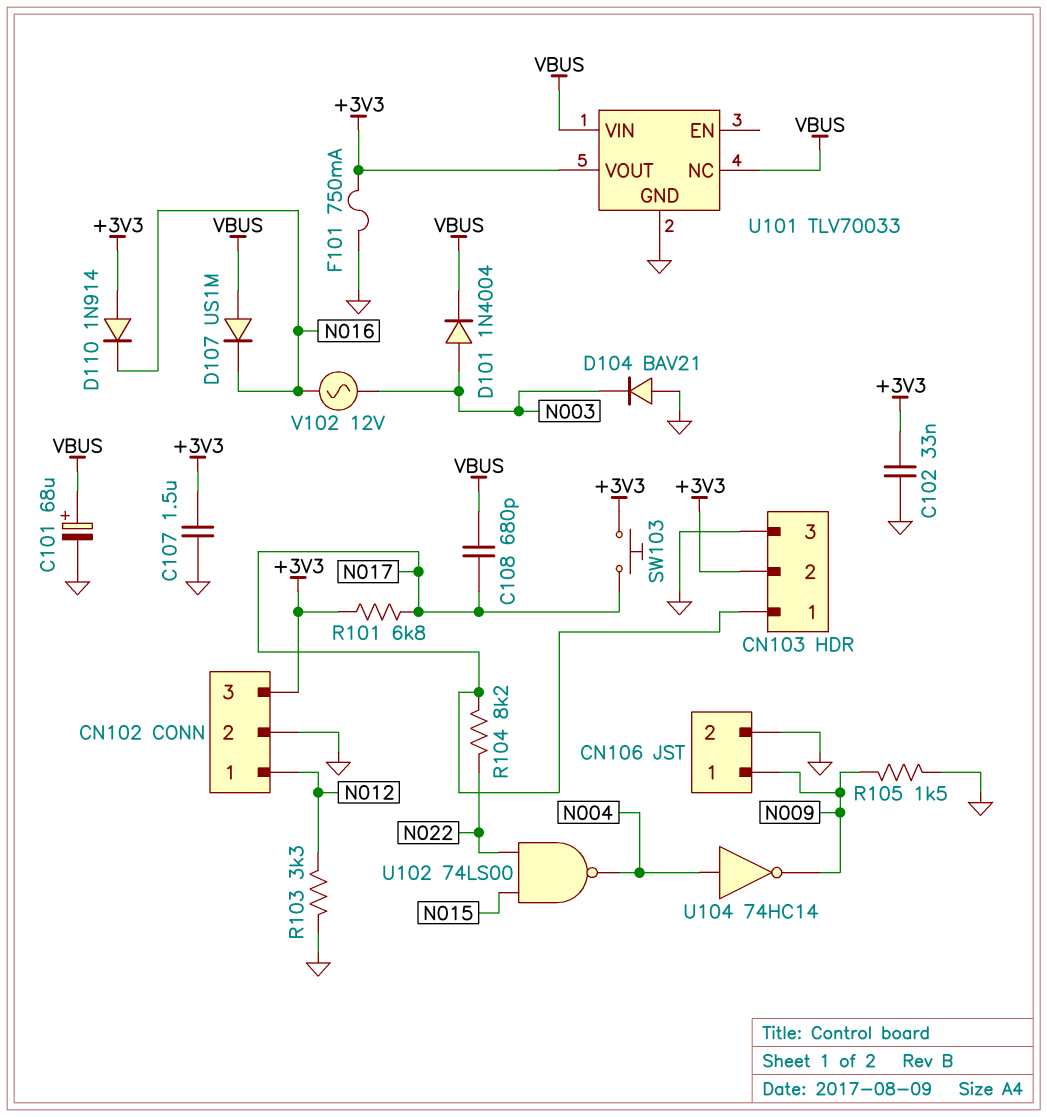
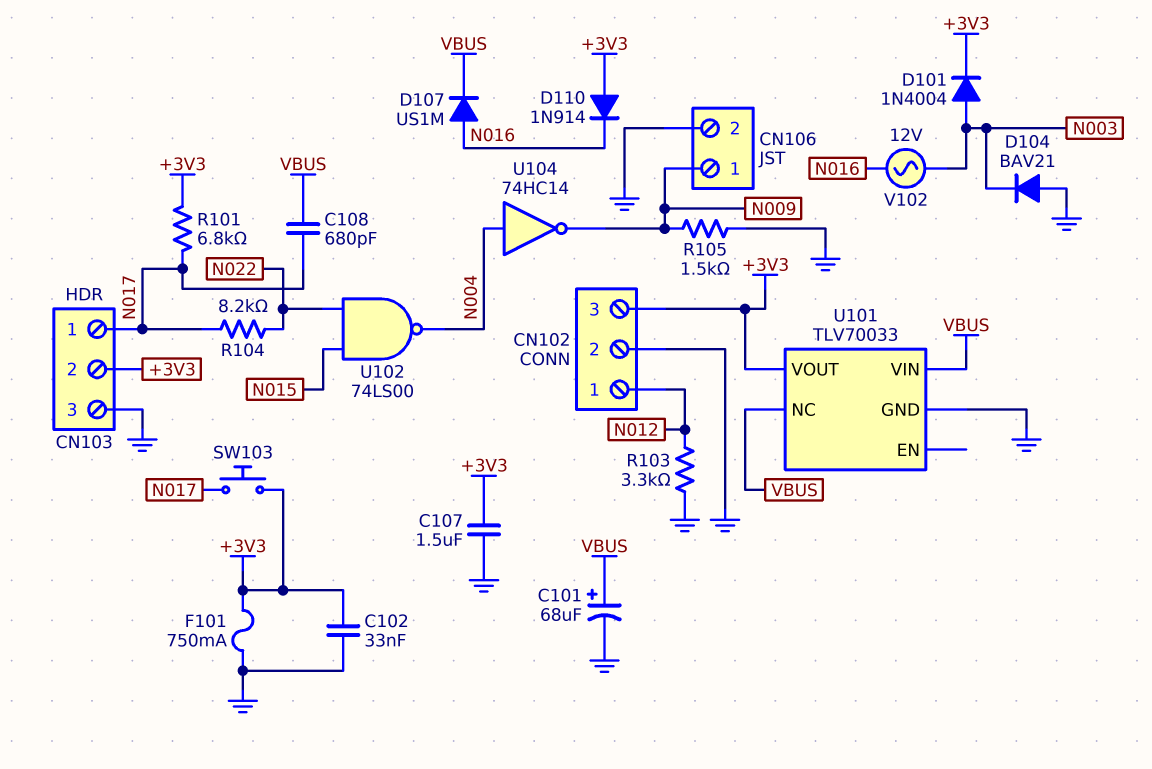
D101: diode 1N4004 (A N003, K VBUS) -> diode 1N4004 (A N003, K +3V3)
D107: diode US1M (A VBUS, K N016) -> diode US1M (A N016, K VBUS)

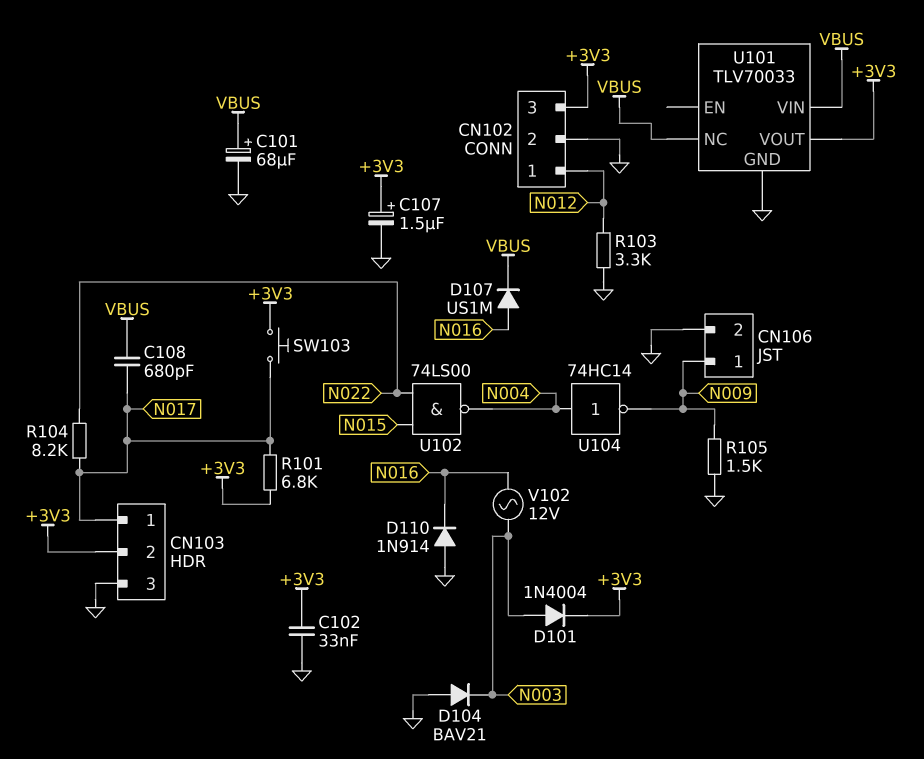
C107: 1.5uF (+3V3, GND) -> 1.5uF (plus +3V3, minus GND)
D110: diode 1N914 (A +3V3, K N016) -> diode 1N914 (A GND, K N016)
F101: 750mA (+3V3, GND) -> none

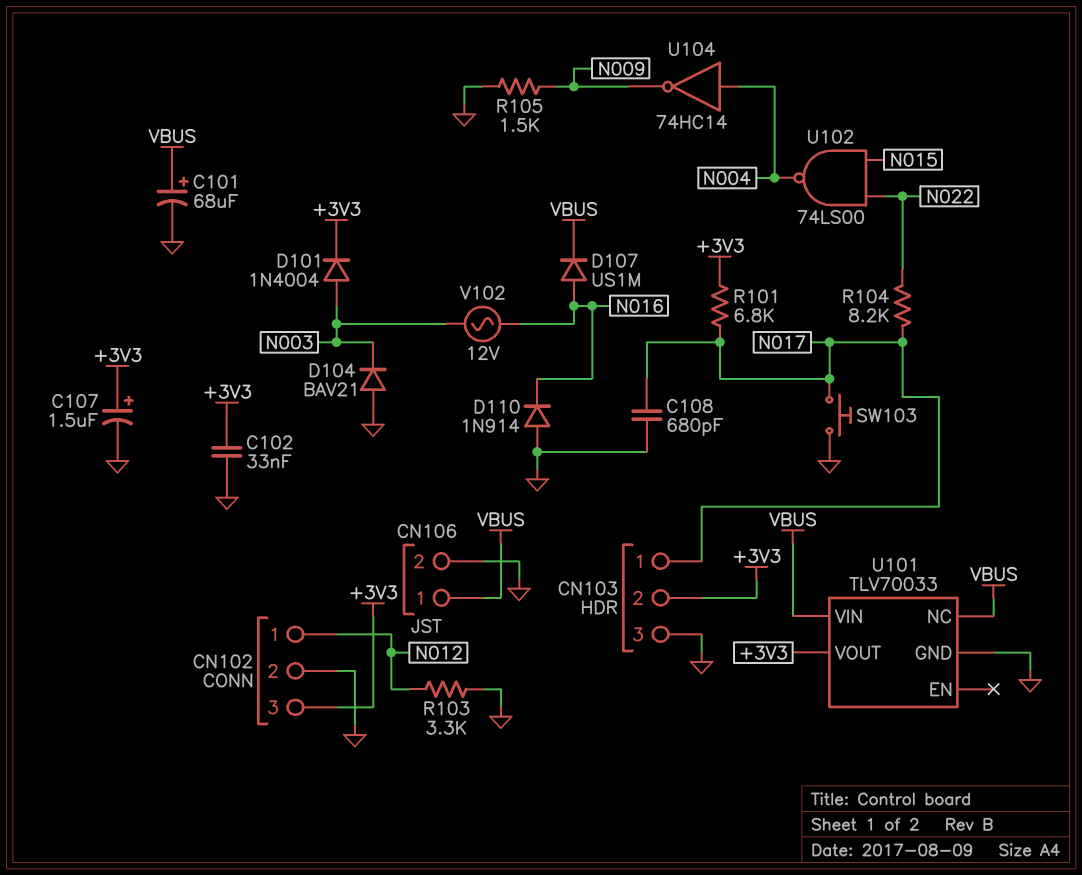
C108: 680pF (N017, VBUS) -> 680pF (GND, N017)
CN106 pin 1: N009 -> VBUS
SW103: button (+3V3, N017) -> button (GND, N017)

